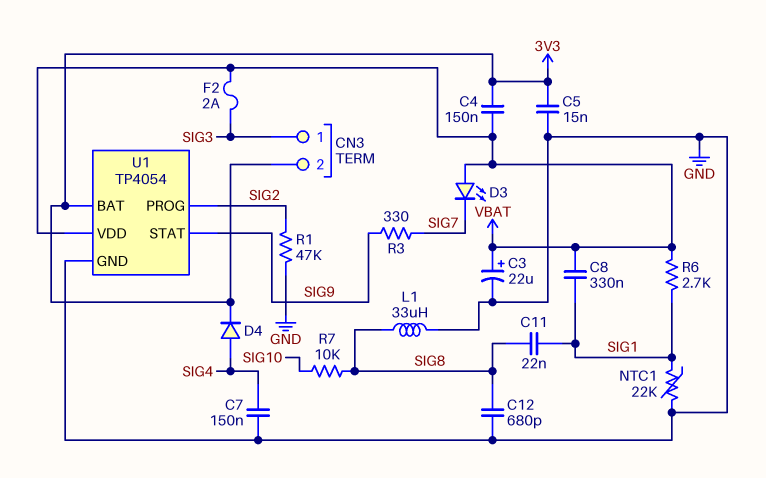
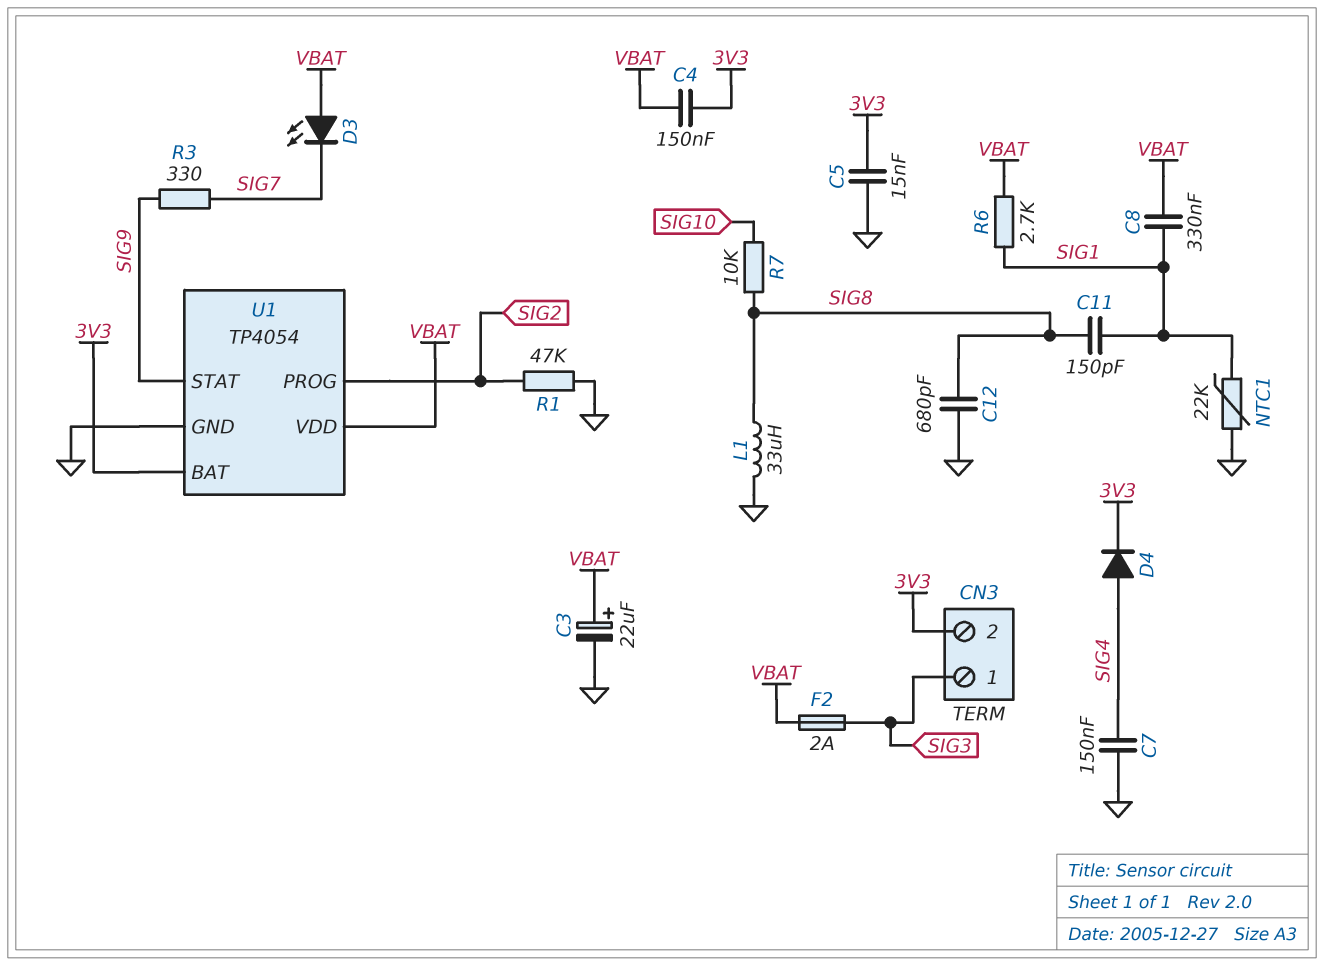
C11: 22nF (SIG1, SIG8) -> 150pF (SIG1, SIG8)

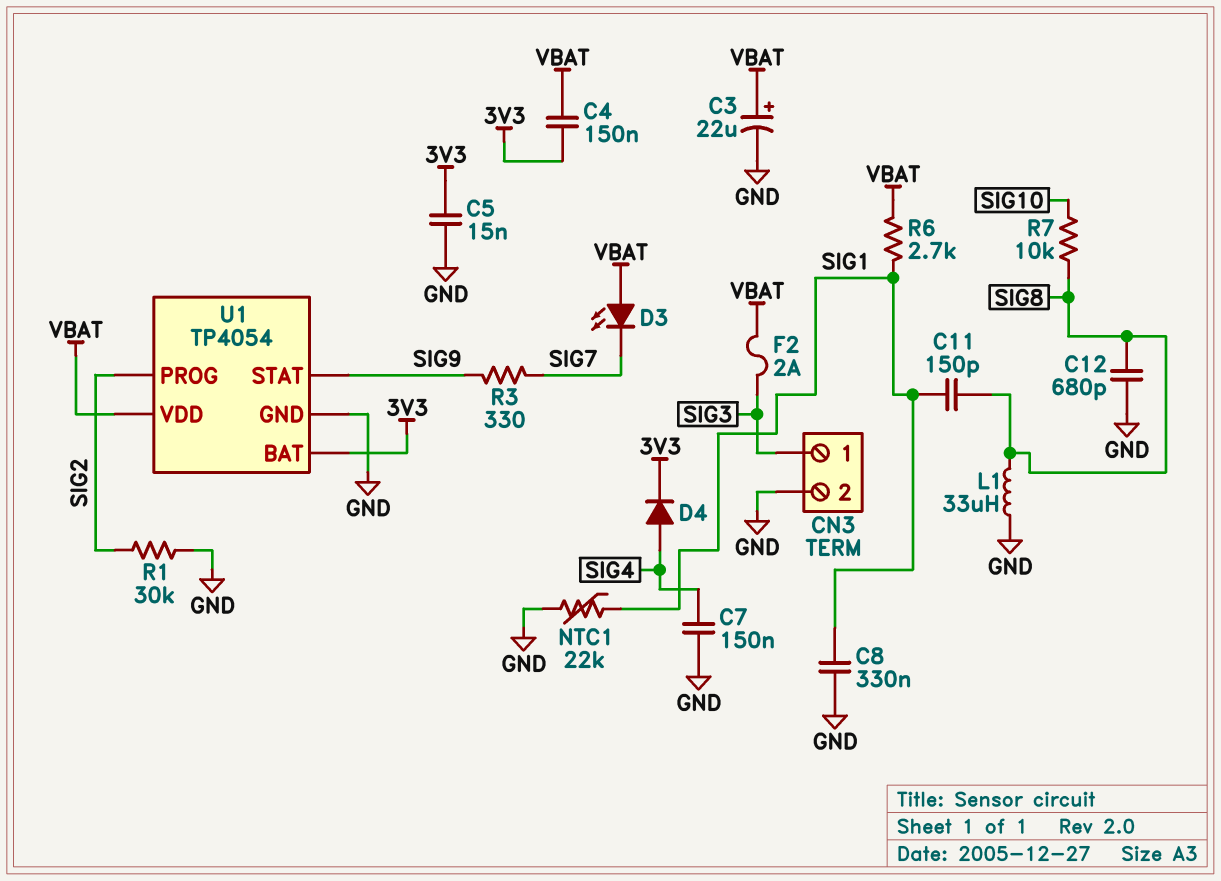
C8: 330nF (SIG1, VBAT) -> 330nF (GND, SIG1)
CN3 pin 2: 3V3 -> GND
R1: 47k (GND, SIG2) -> 30k (GND, SIG2)

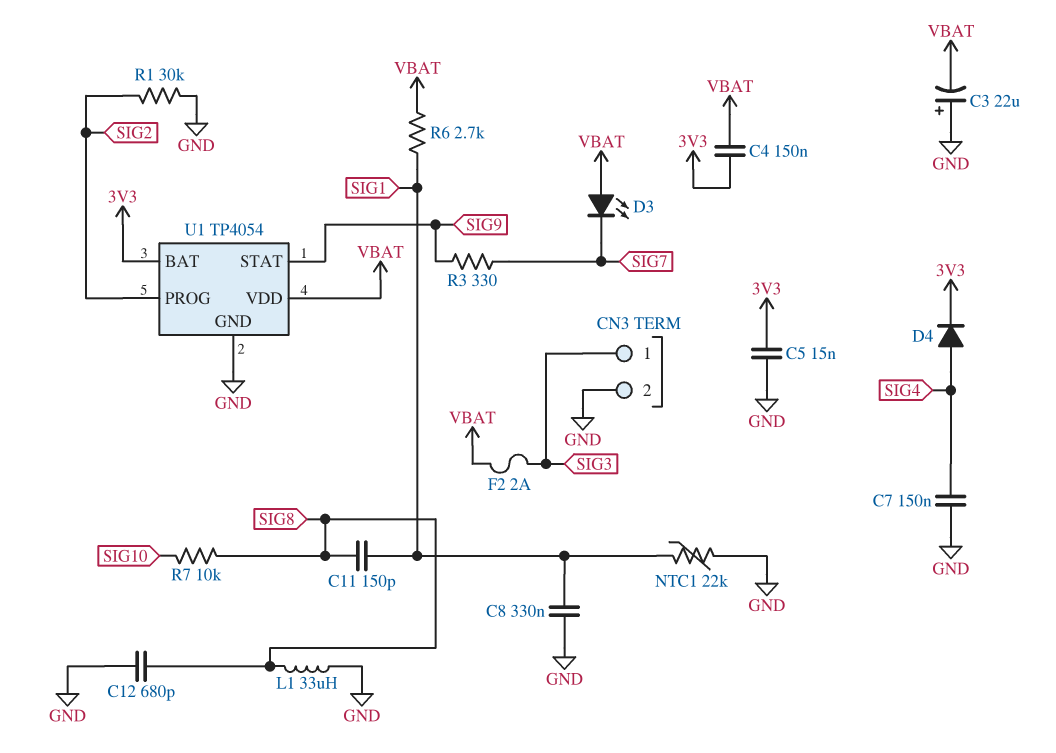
C3: 22uF (plus VBAT, minus GND) -> 22uF (plus GND, minus VBAT)

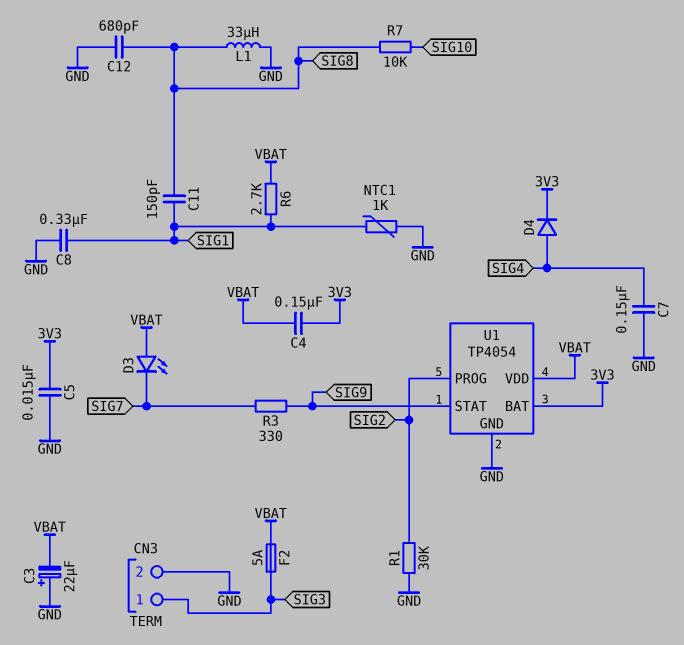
F2: 2A (SIG3, VBAT) -> 5A (SIG3, VBAT)
NTC1: 22k (GND, SIG1) -> 1k (GND, SIG1)

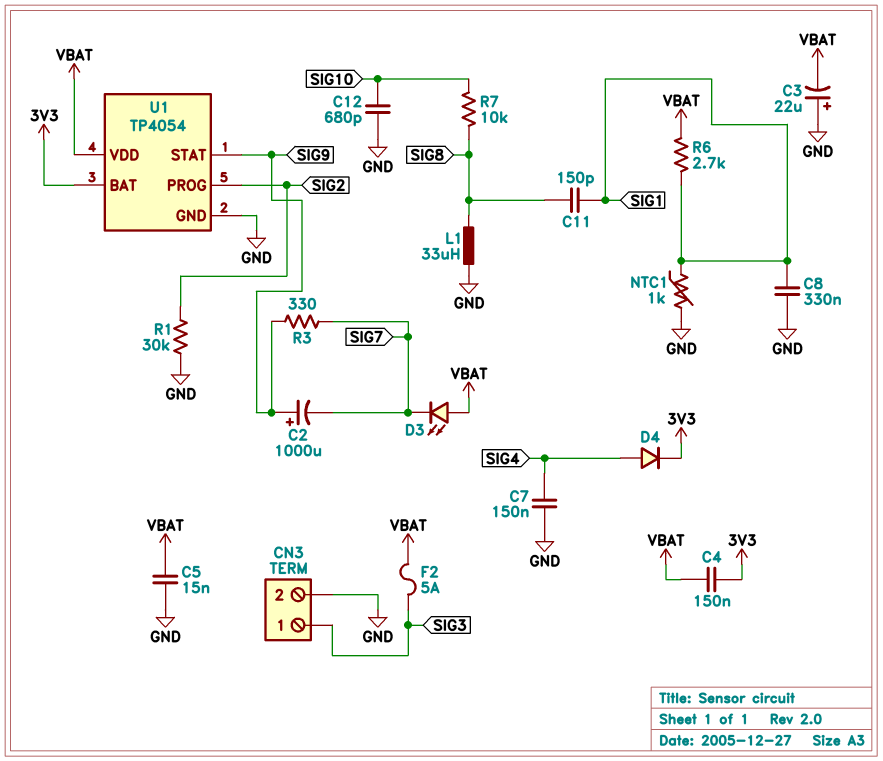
C2: none -> 1000uF (plus SIG9, minus SIG7)
C5: 15nF (3V3, GND) -> 15nF (GND, VBAT)
C12: 680pF (GND, SIG8) -> 680pF (GND, SIG10)

